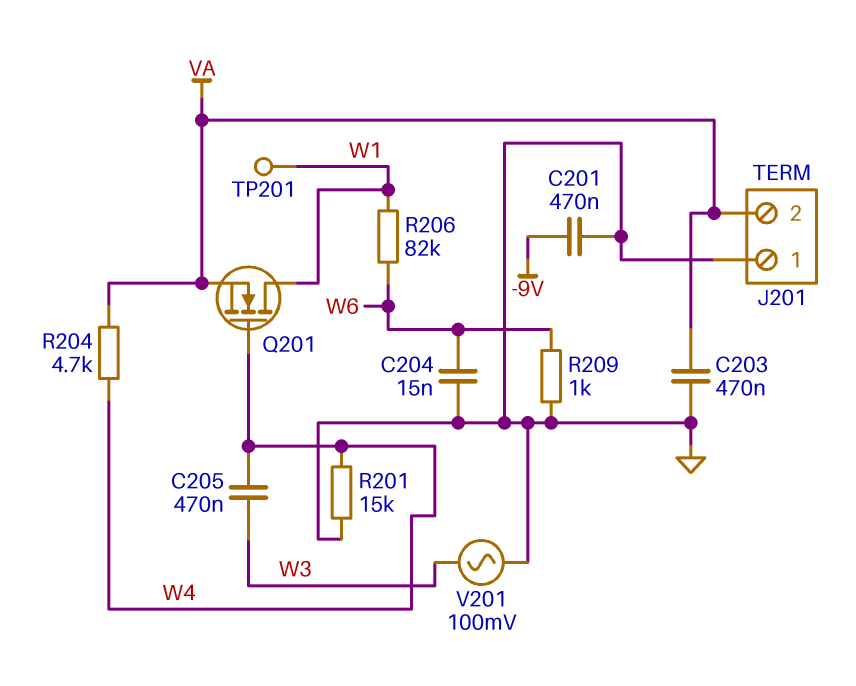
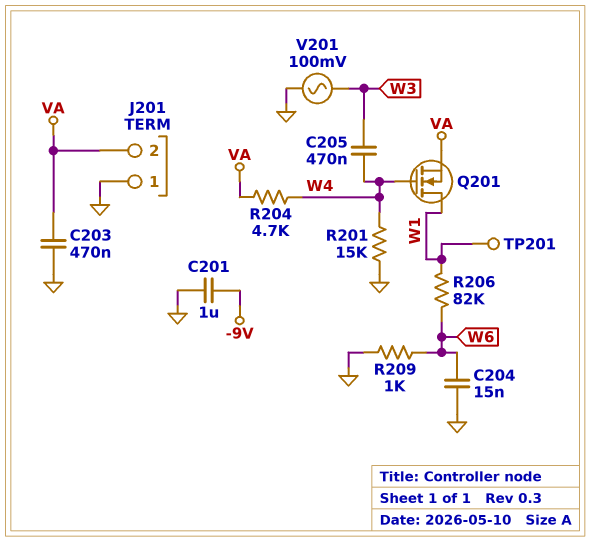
C201: 470nF (-9V, GND) -> 1uF (-9V, GND)

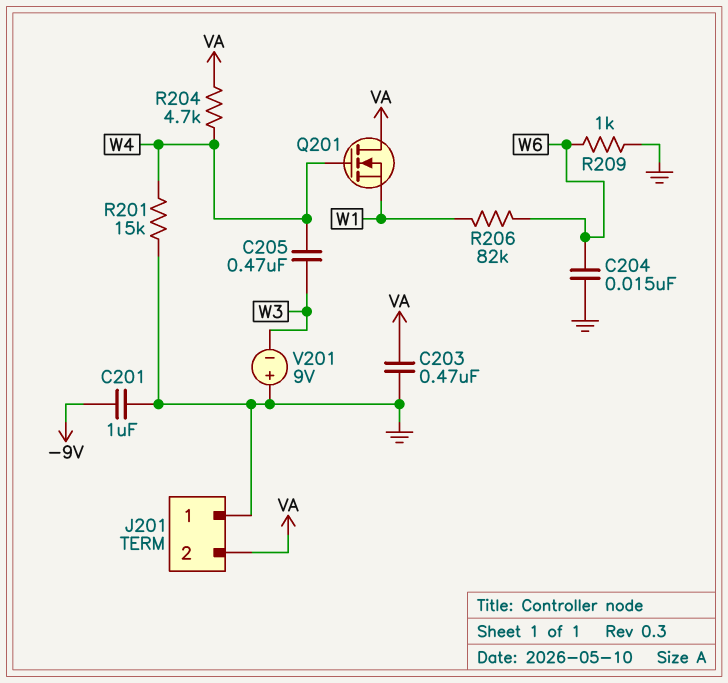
Q201: NMOS (G W4, D W1, S VA) -> NMOS (G W4, D VA, S W1)
TP201: test point (W1) -> none
V201: AC 100mV (GND, W3) -> 9V (plus GND, minus W3)

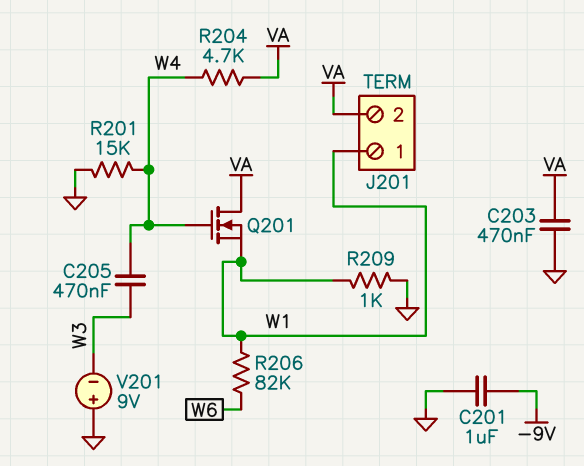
C204: 15nF (GND, W6) -> none
J201 pin 1: GND -> W1
R209: 1k (GND, W6) -> 1k (GND, W1)

